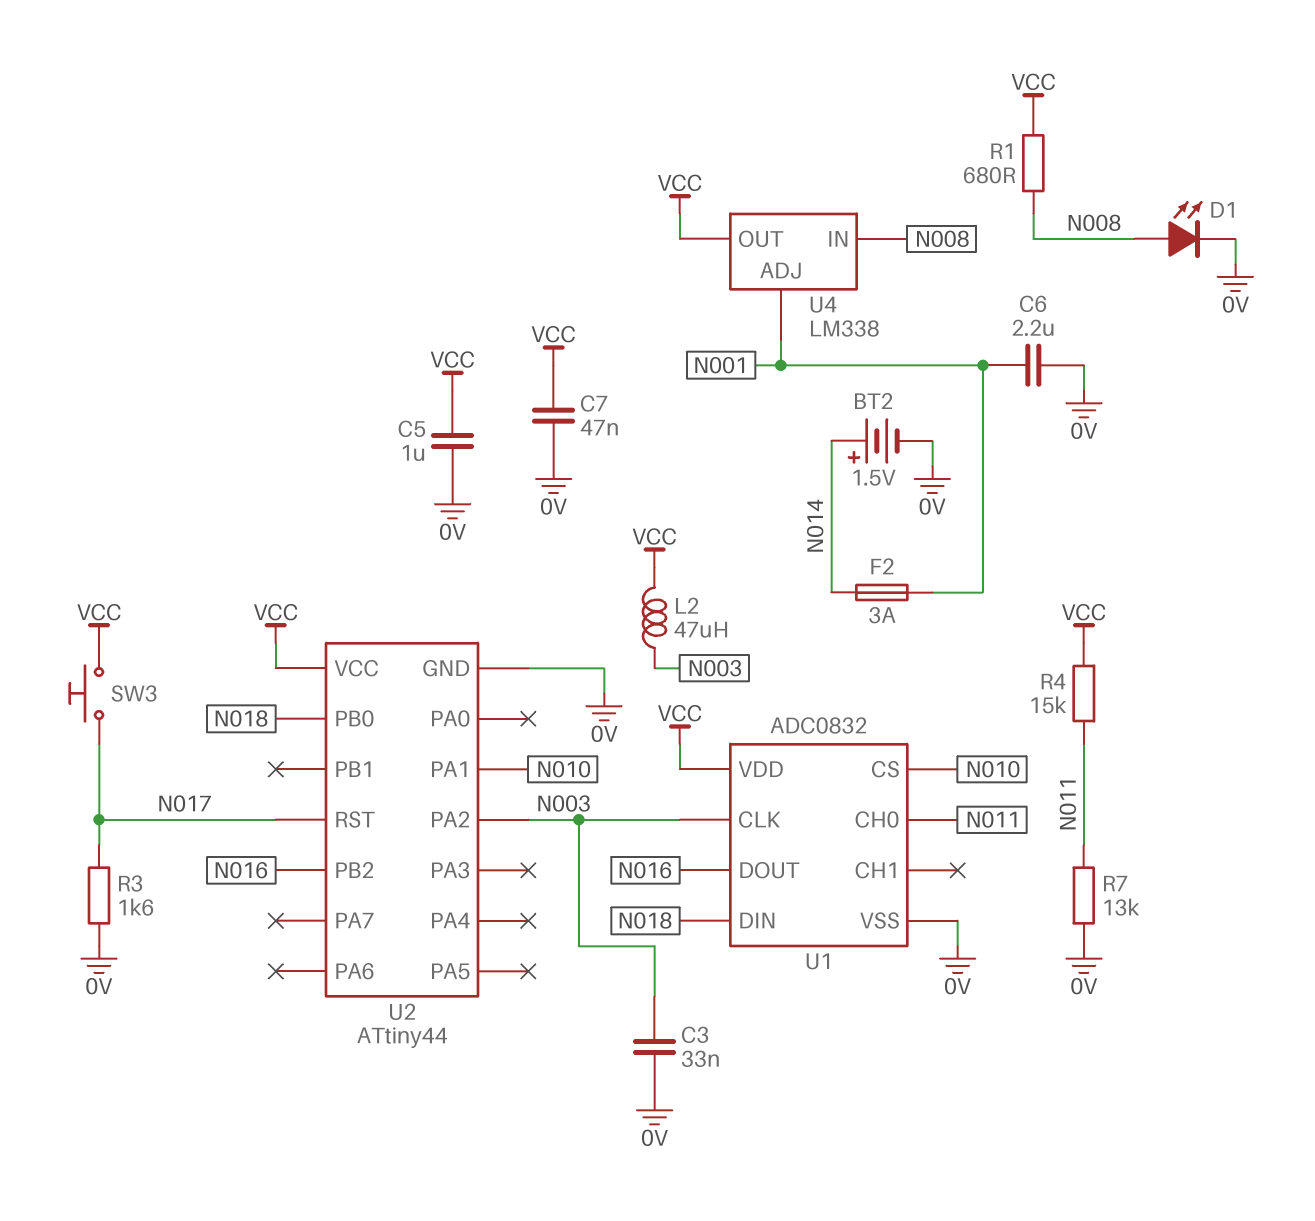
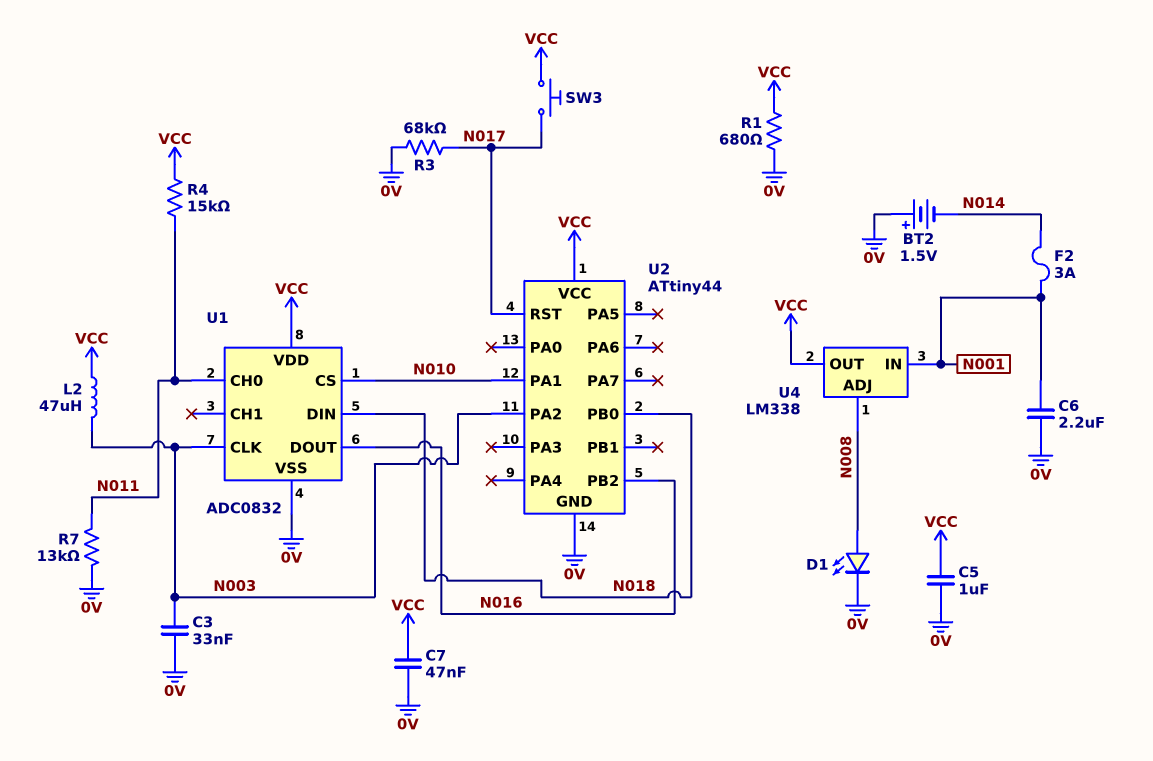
BT2: 1.5V (plus N014, minus 0V) -> 1.5V (plus 0V, minus N014)
R1: 680 (N008, VCC) -> 680 (0V, VCC)
R3: 1.6k (0V, N017) -> 68k (0V, N017)
U4 pin ADJ: N001 -> N008
U4 pin IN: N008 -> N001

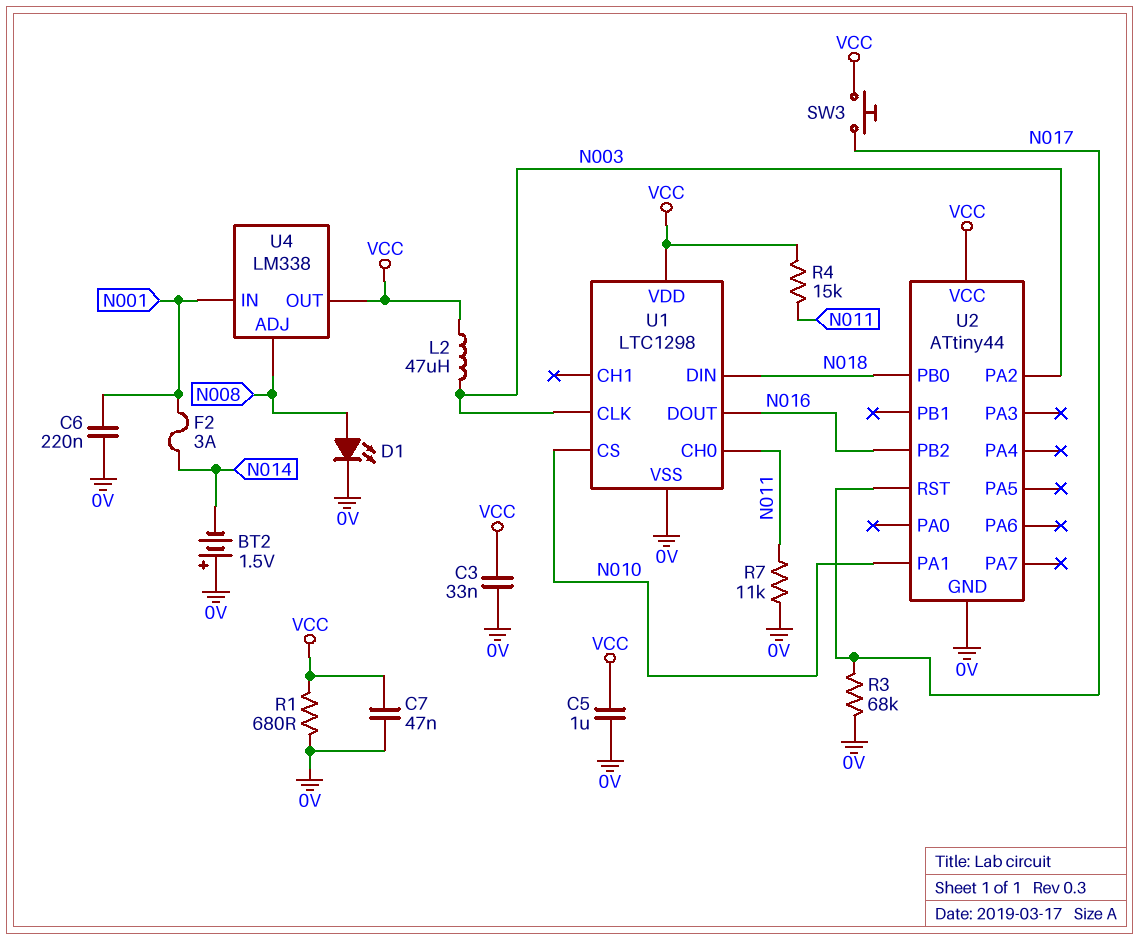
C3: 33nF (0V, N003) -> 33nF (0V, VCC)
C6: 2.2uF (0V, N001) -> 220nF (0V, N001)
R7: 13k (0V, N011) -> 11k (0V, N011)
U1: ADC0832 -> LTC1298

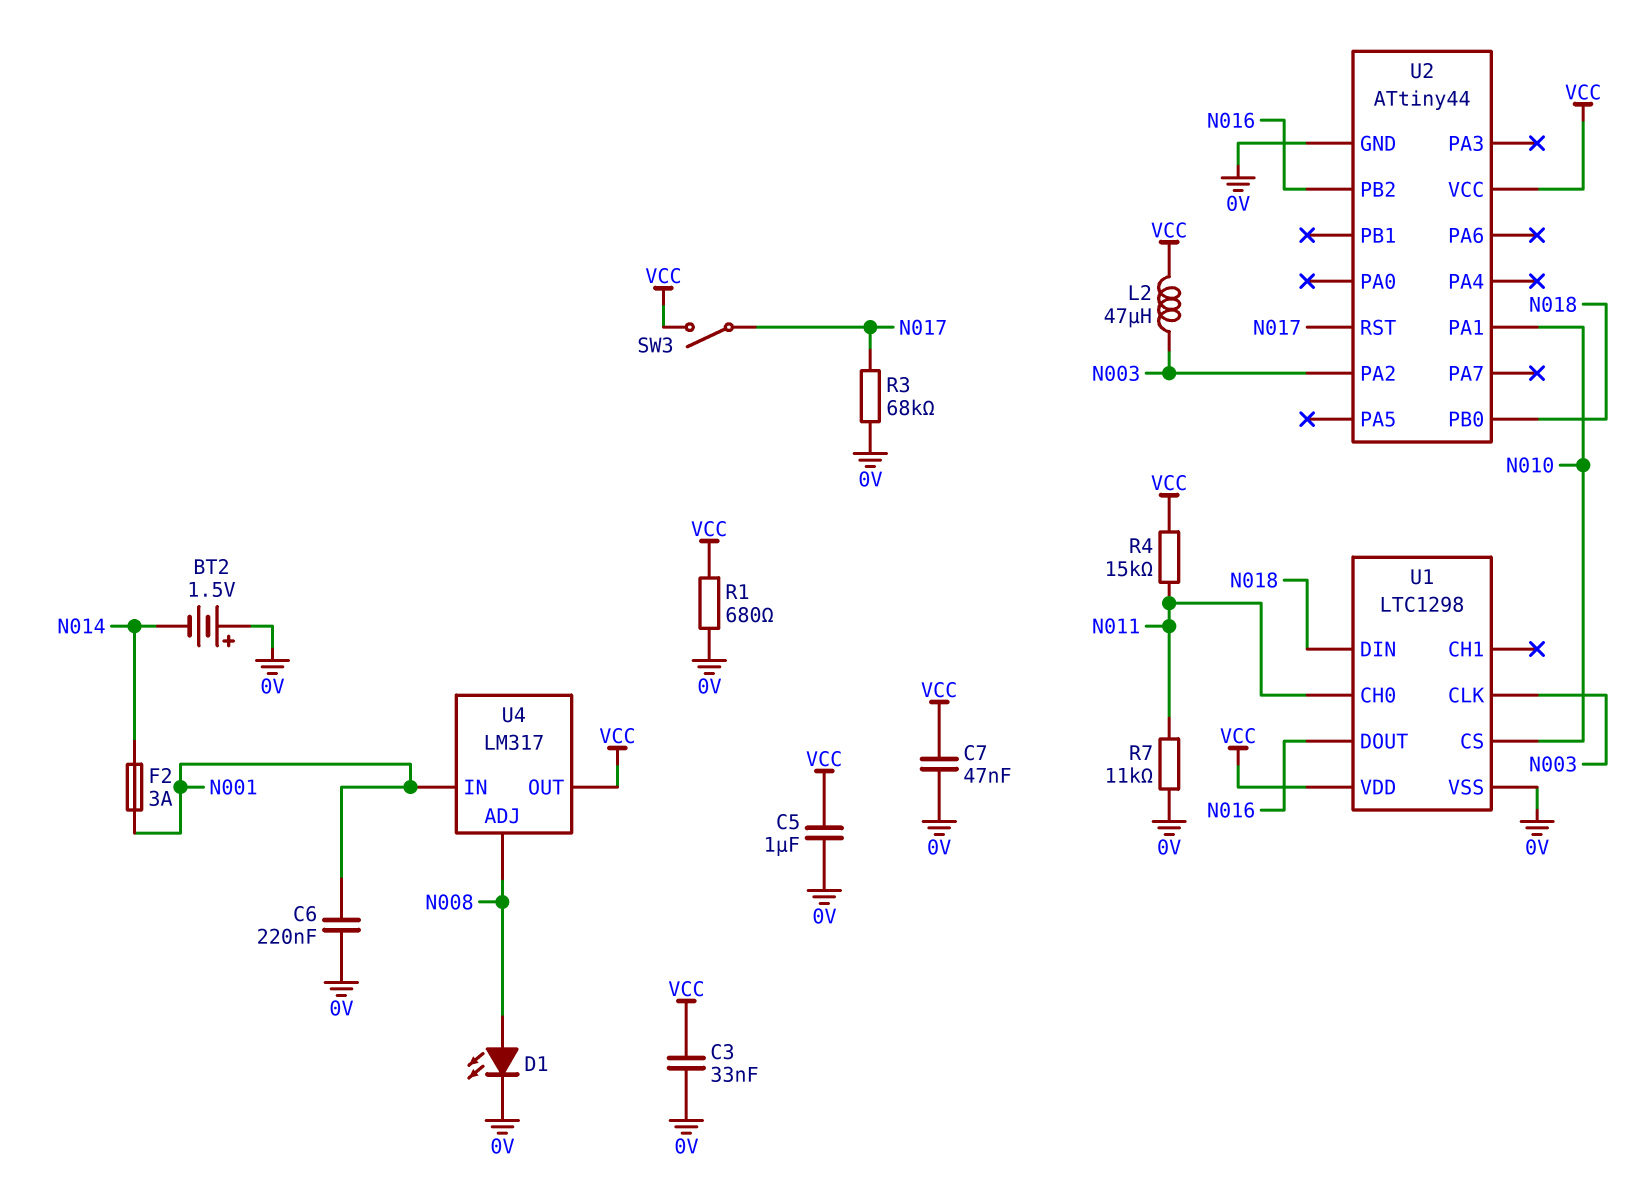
SW3: button (N017, VCC) -> switch (N017, VCC)
U4: LM338 -> LM317

